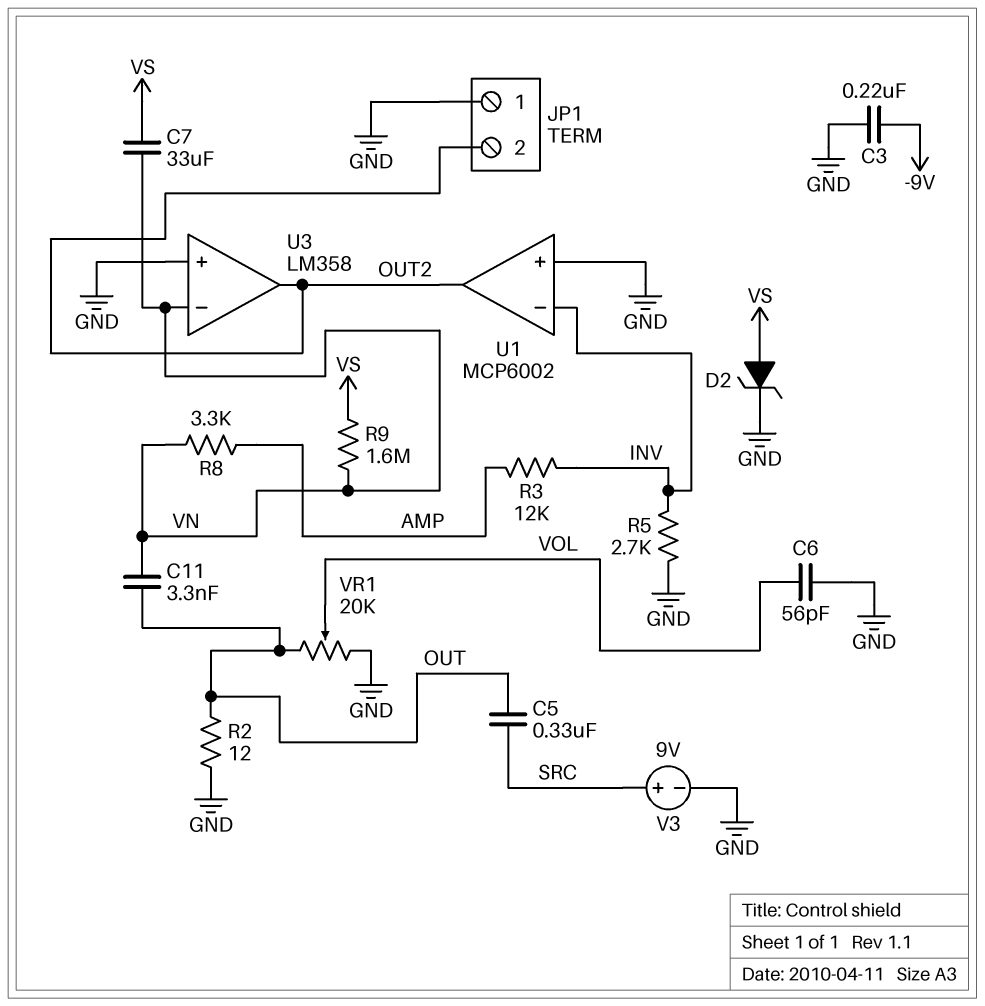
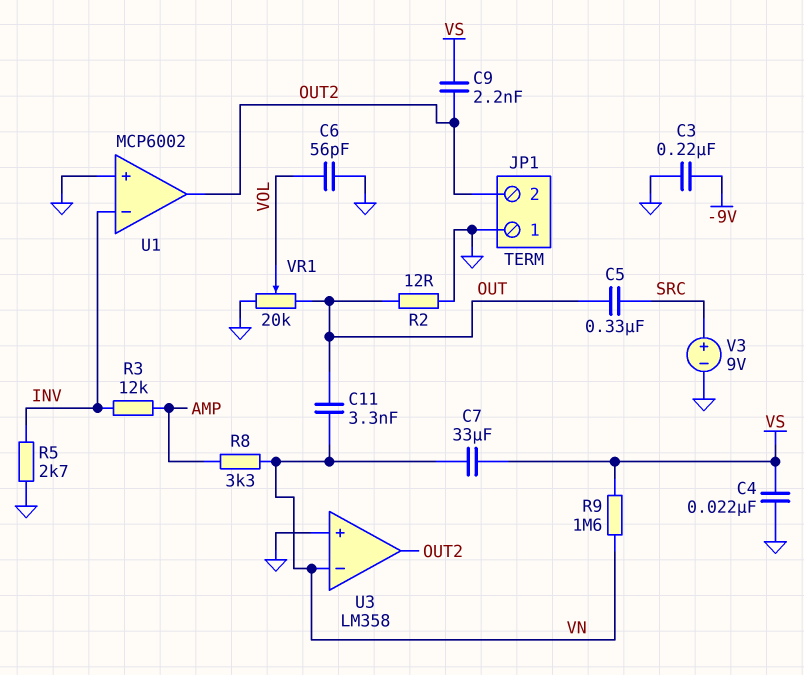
C4: none -> 22nF (GND, VS)
C9: none -> 2.2nF (OUT2, VS)
D2: zener (A VS, K GND) -> none

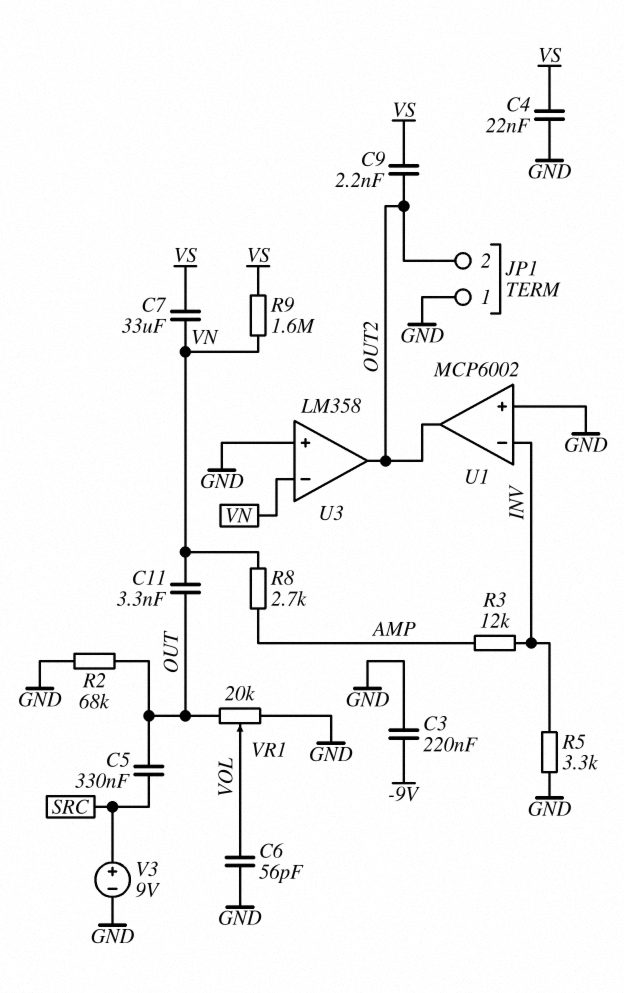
R2: 12 (GND, OUT) -> 68k (GND, OUT)
R5: 2.7k (GND, INV) -> 3.3k (GND, INV)
R8: 3.3k (AMP, VN) -> 2.7k (AMP, VN)

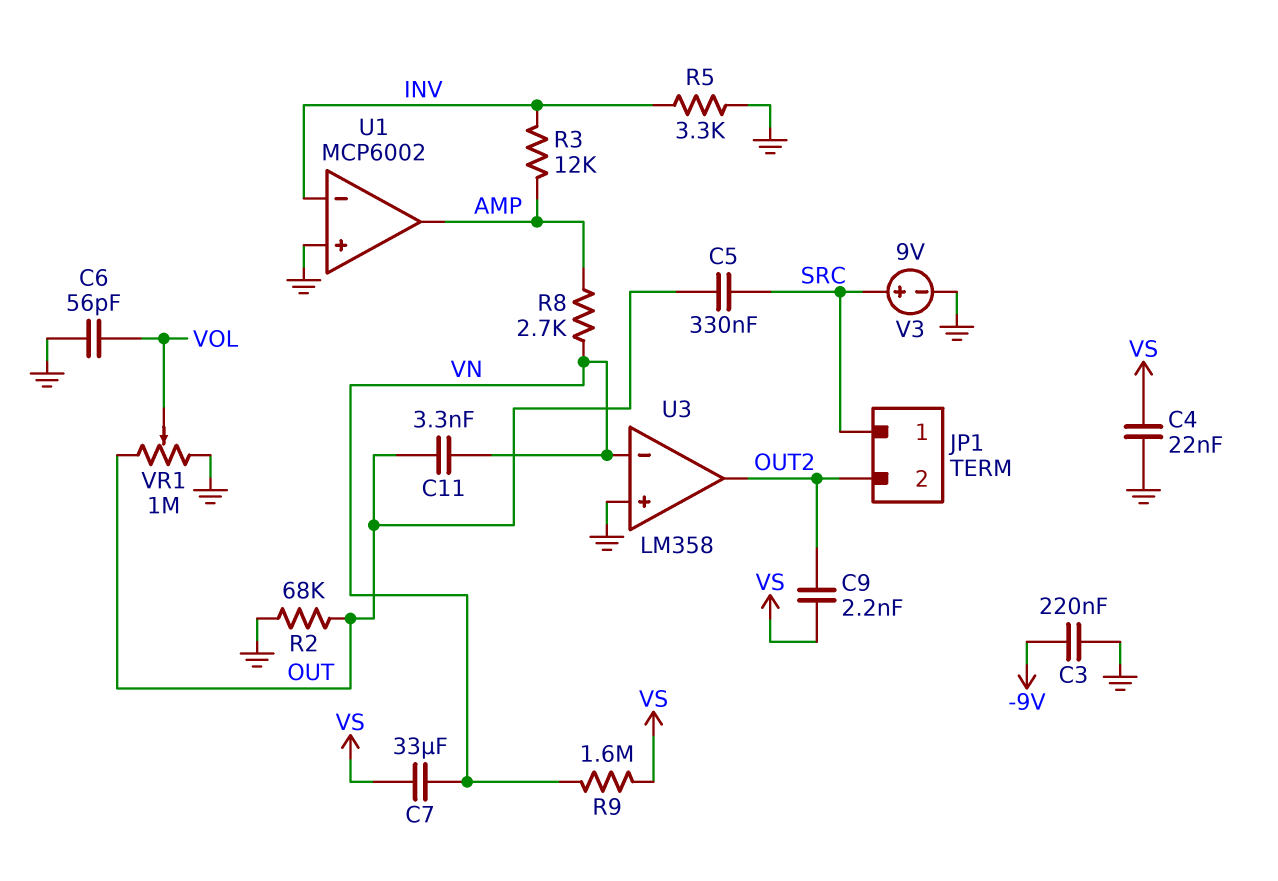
JP1 pin 1: GND -> SRC
U1 pin out: OUT2 -> AMP
VR1: 20k (GND, OUT, wiper VOL) -> 1M (GND, OUT, wiper VOL)

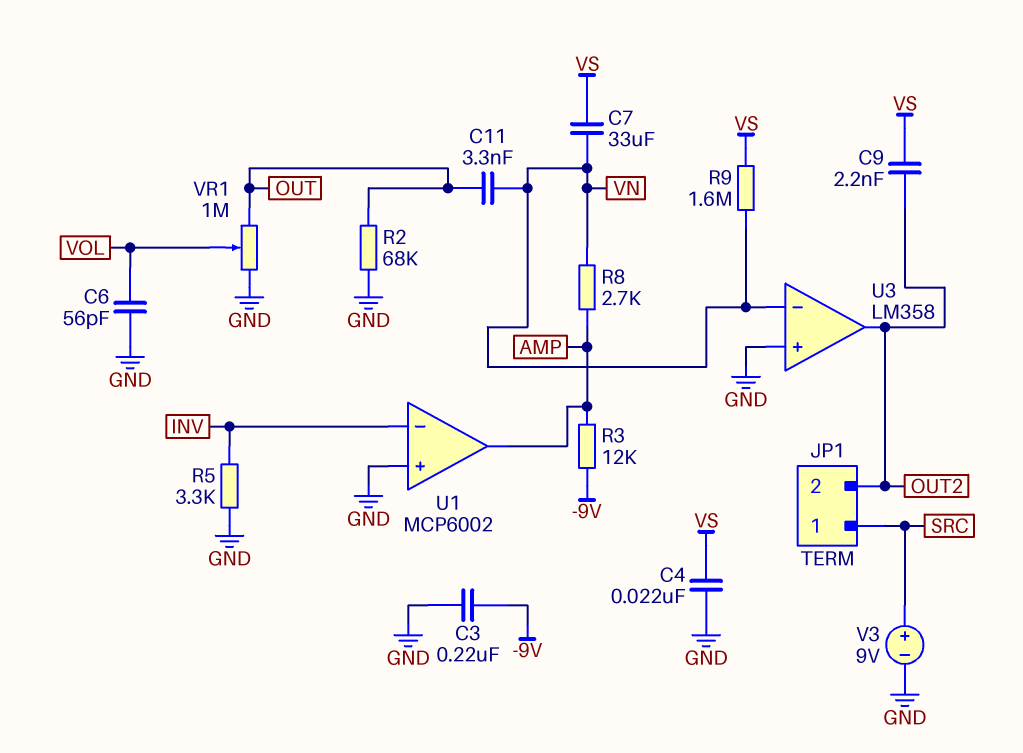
C5: 330nF (OUT, SRC) -> none
R3: 12k (AMP, INV) -> 12k (-9V, AMP)

